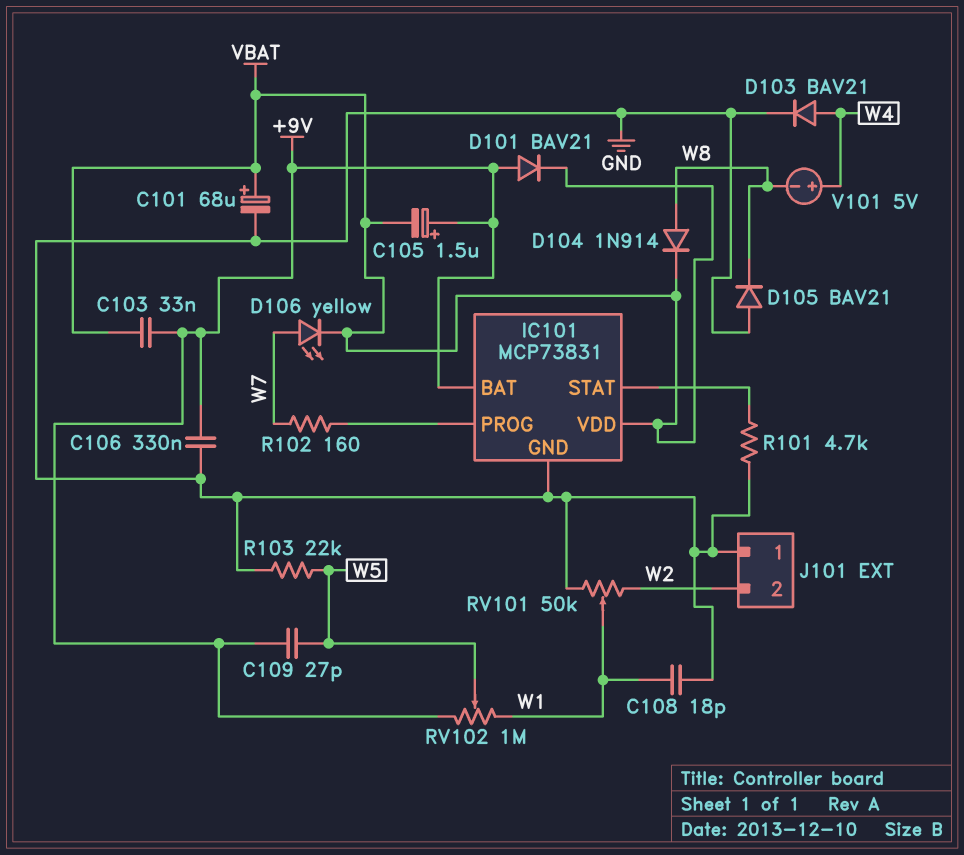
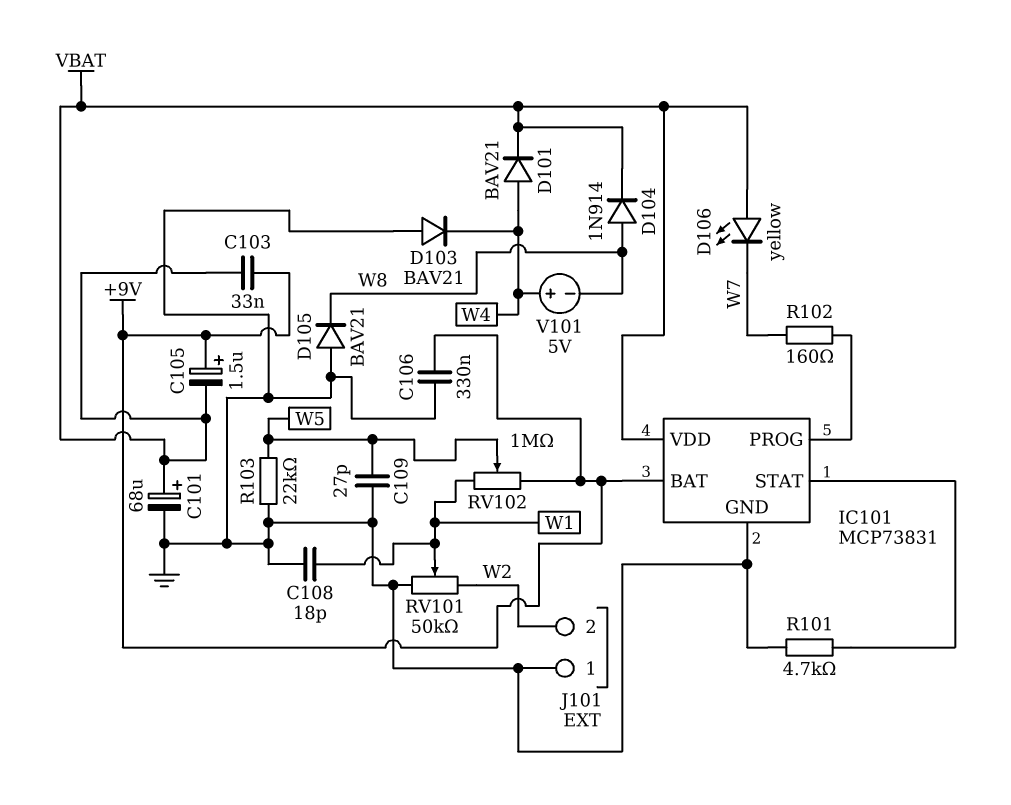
C109: 27pF (+9V, W5) -> 27pF (GND, W5)
D101: diode BAV21 (A +9V, K VBAT) -> diode BAV21 (A W4, K VBAT)
D103: diode BAV21 (A W4, K GND) -> diode BAV21 (A GND, K W4)
D106: LED yellow (A W7, K VBAT) -> LED yellow (A VBAT, K W7)

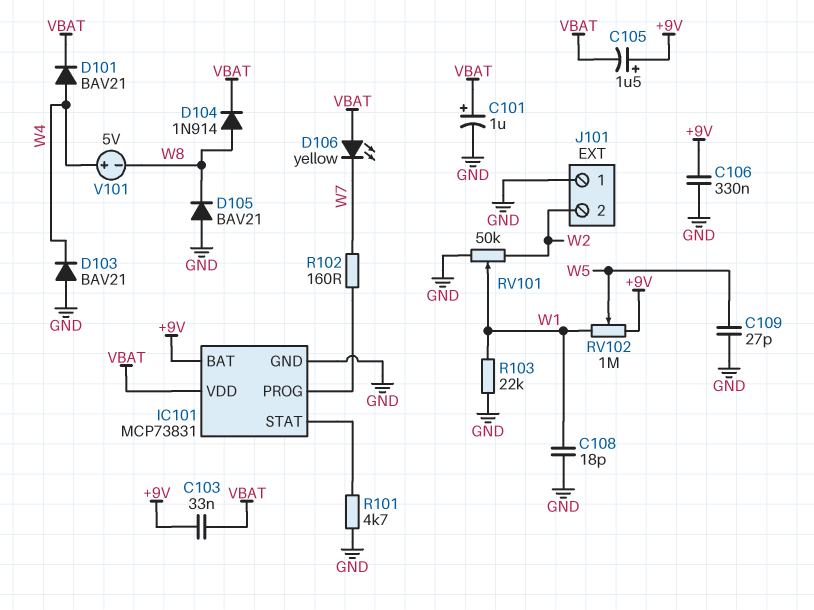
C101: 68uF (plus VBAT, minus GND) -> 1uF (plus VBAT, minus GND)
R103: 22k (GND, W5) -> 22k (GND, W1)

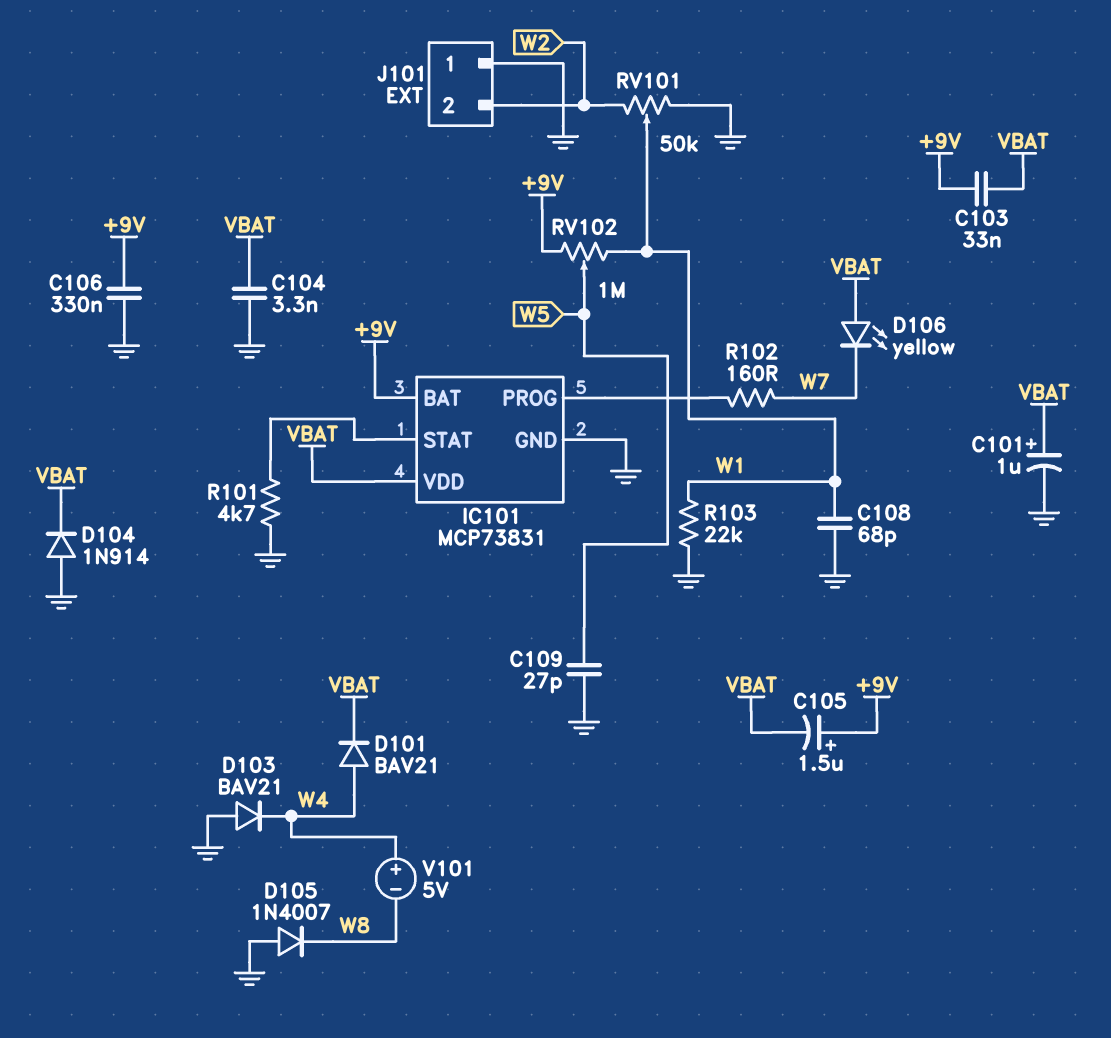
C104: none -> 3.3nF (GND, VBAT)
C108: 18pF (GND, W1) -> 68pF (GND, W1)
D104: diode 1N914 (A W8, K VBAT) -> diode 1N914 (A GND, K VBAT)
D105: diode BAV21 (A GND, K W8) -> diode 1N4007 (A GND, K W8)

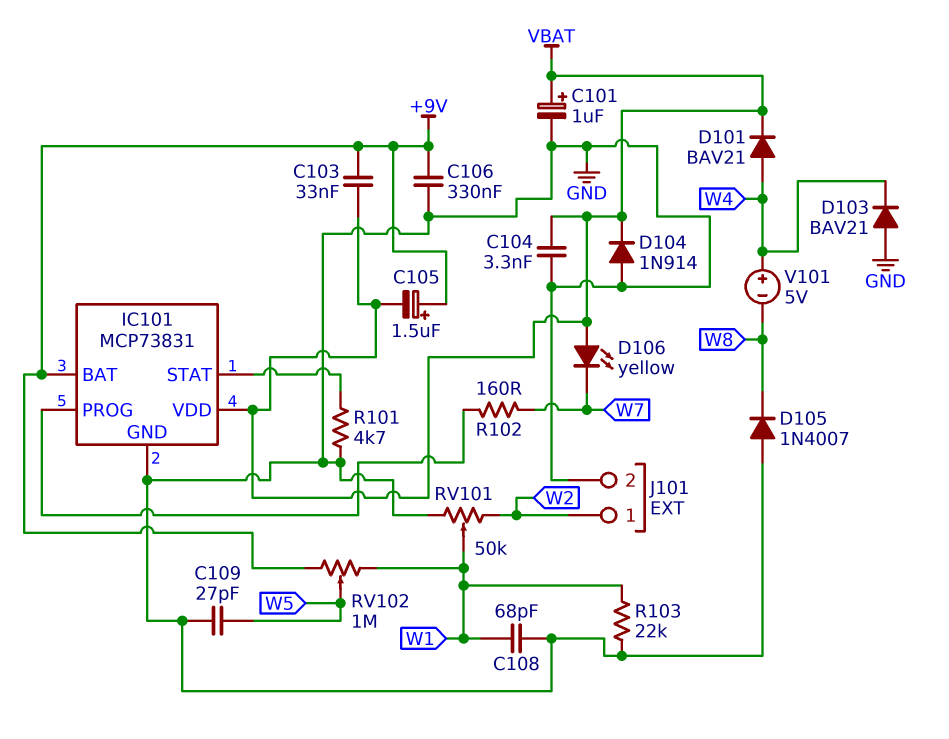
J101 pin 1: GND -> W2
J101 pin 2: W2 -> GND

